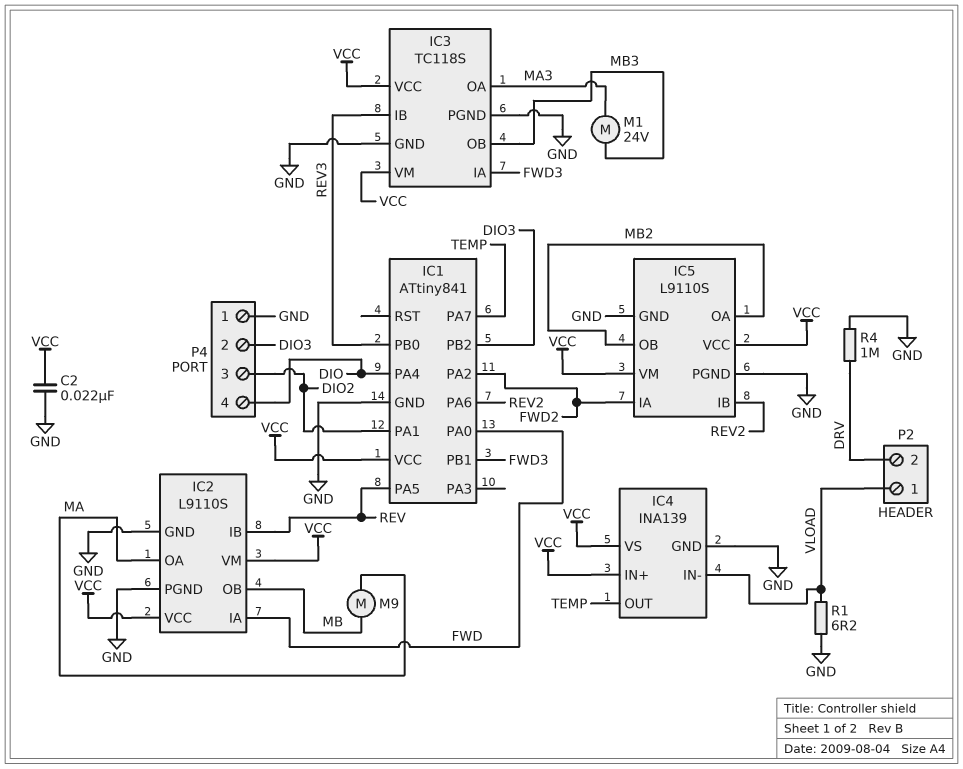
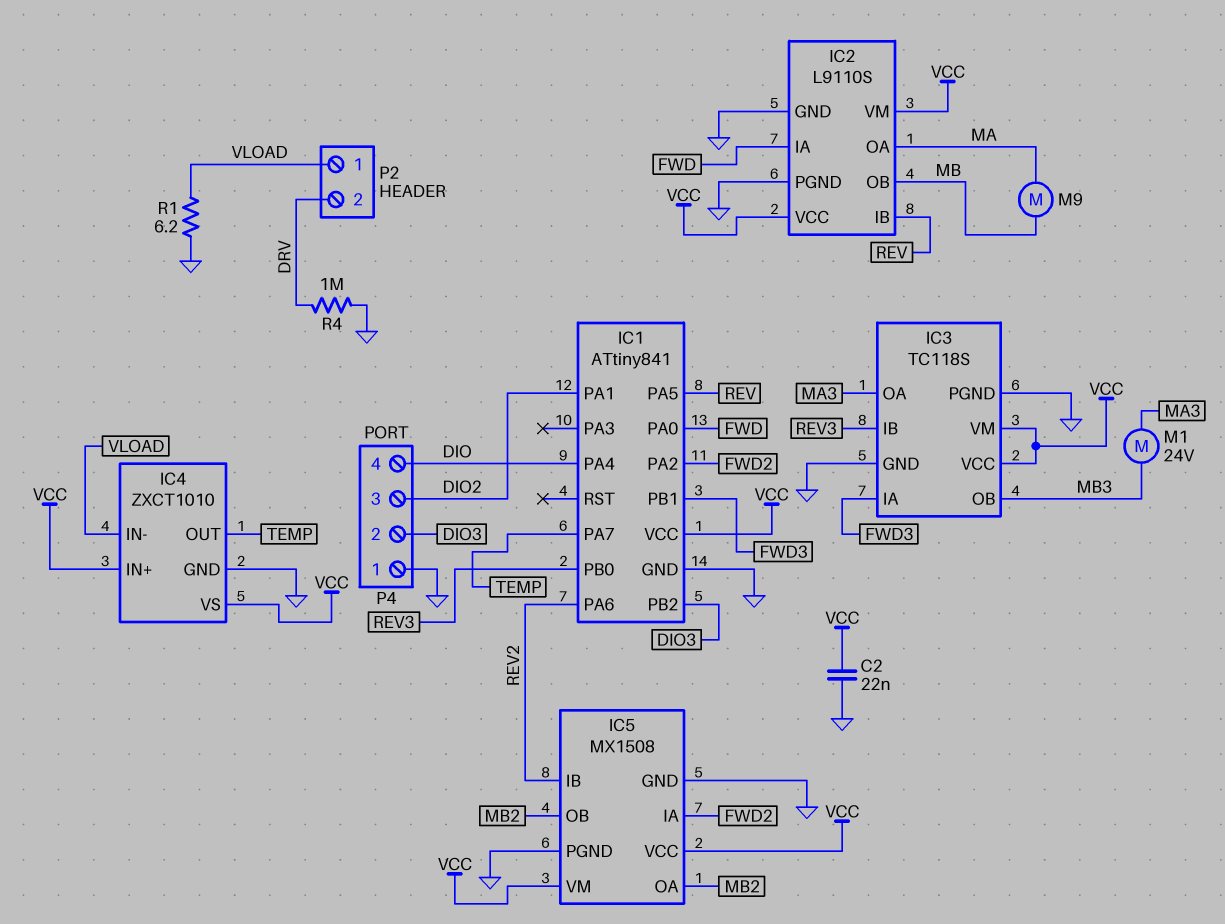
IC4: INA139 -> ZXCT1010
IC5: L9110S -> MX1508

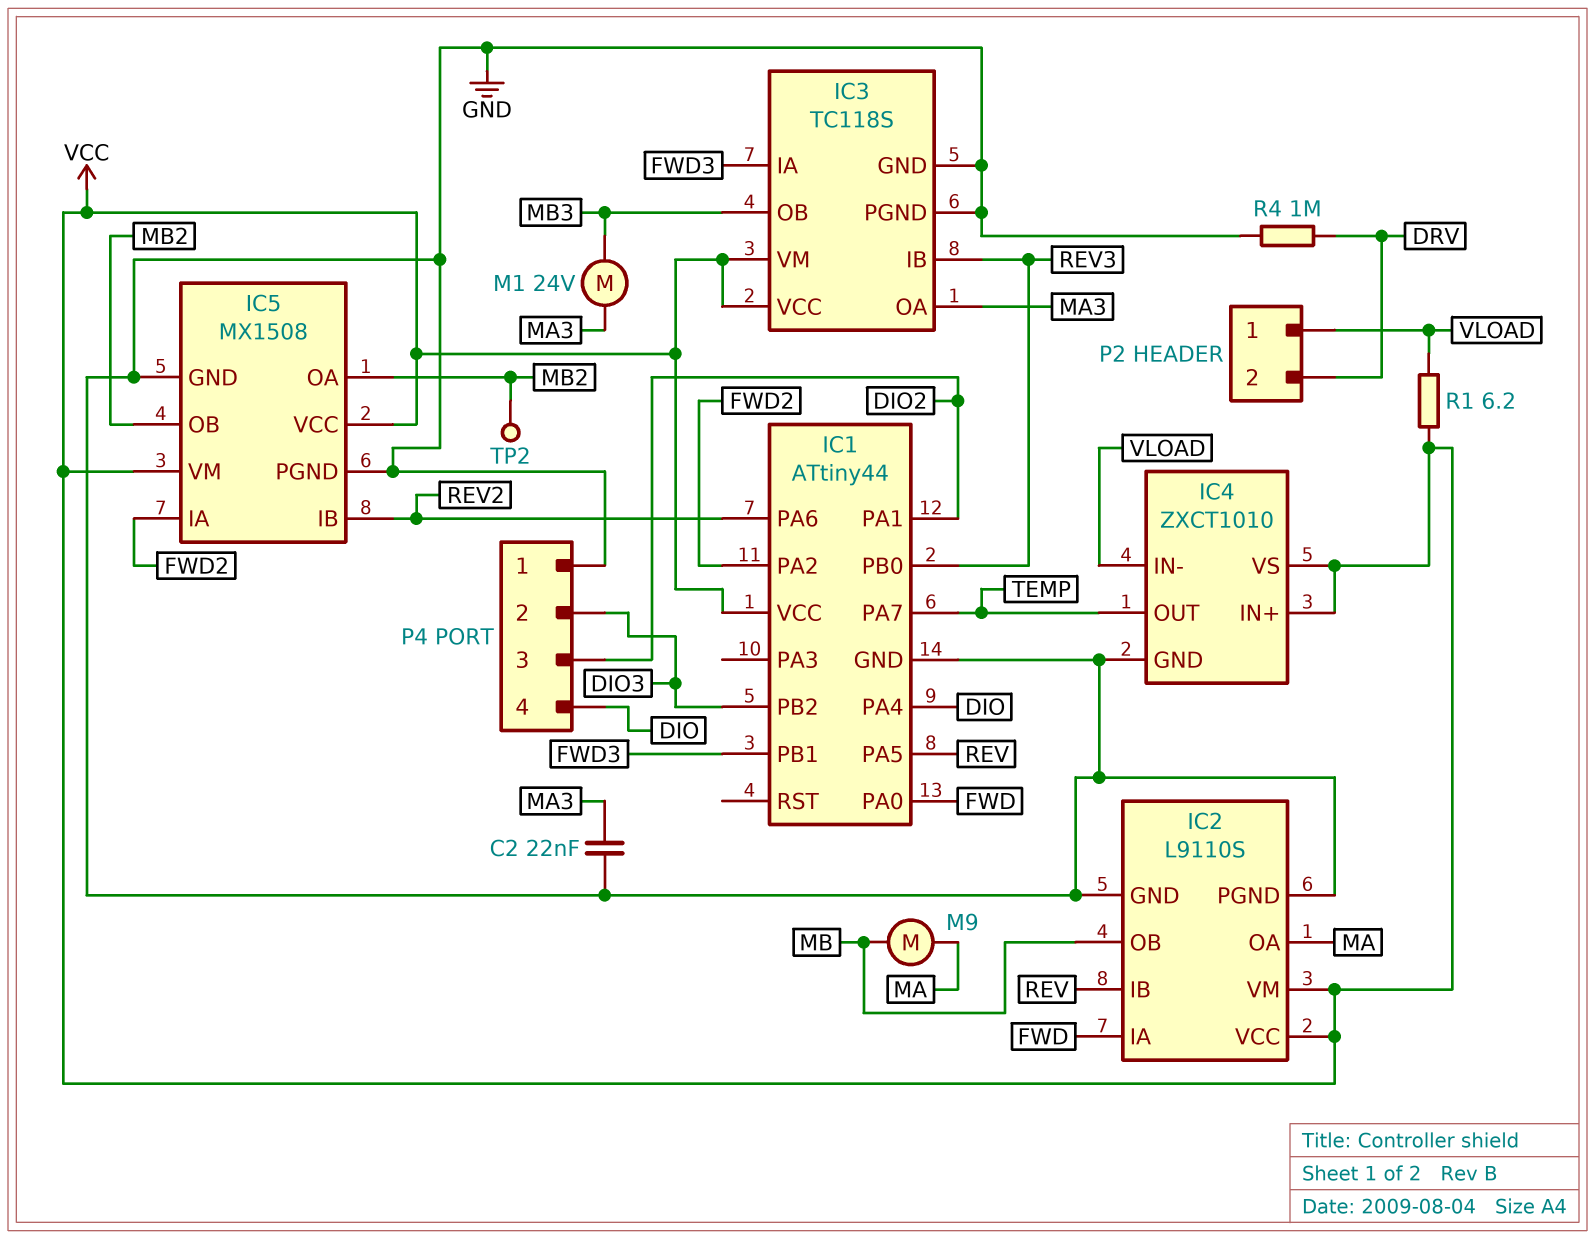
C2: 22nF (GND, VCC) -> 22nF (GND, MA3)
IC1: ATtiny841 -> ATtiny44
R1: 6.2 (GND, VLOAD) -> 6.2 (VCC, VLOAD)
TP2: none -> test point (MB2)

